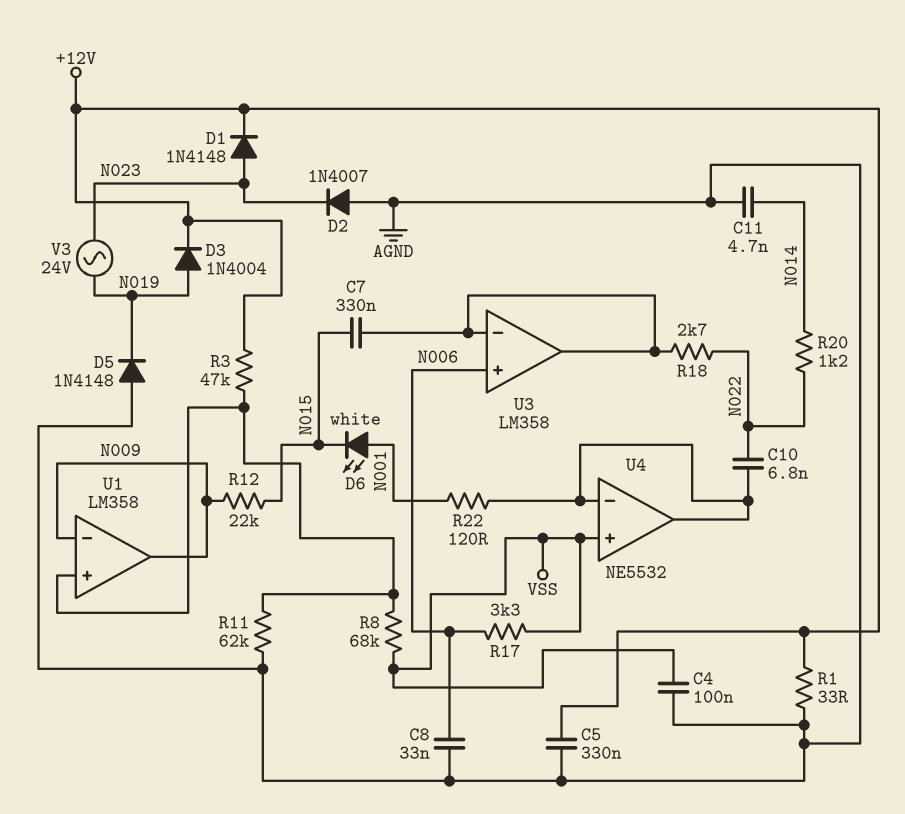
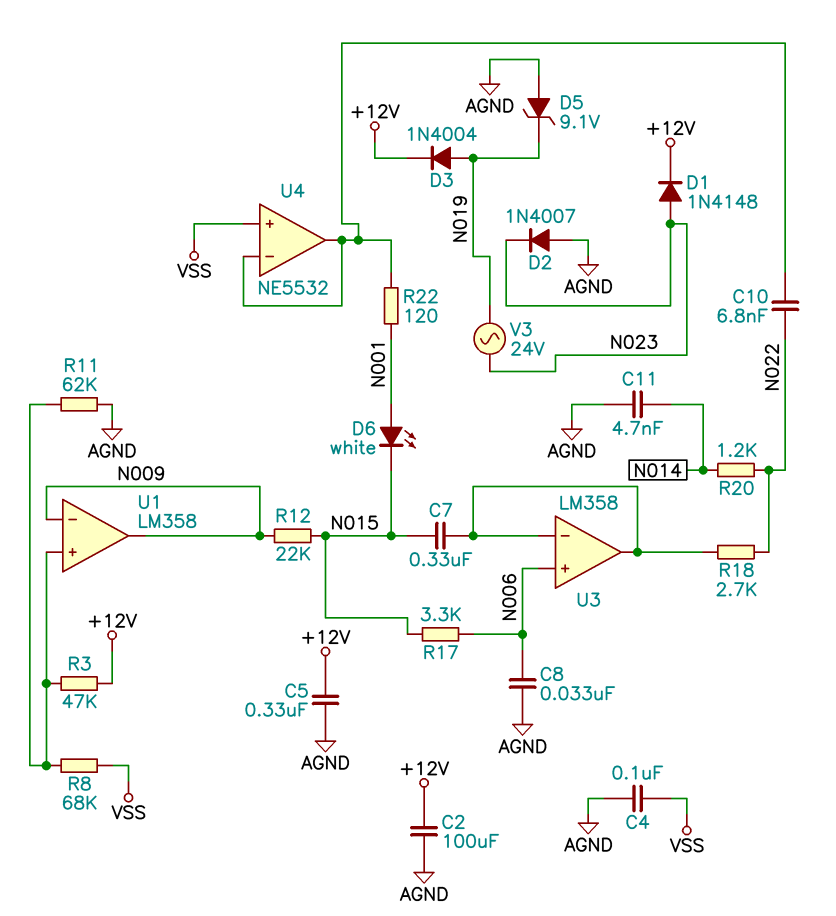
C2: none -> 100uF (+12V, AGND)
D5: diode 1N4148 (A AGND, K N019) -> zener 9.1V (A AGND, K N019)
R1: 33 (+12V, AGND) -> none
R17: 3.3k (N006, VSS) -> 3.3k (N006, N015)

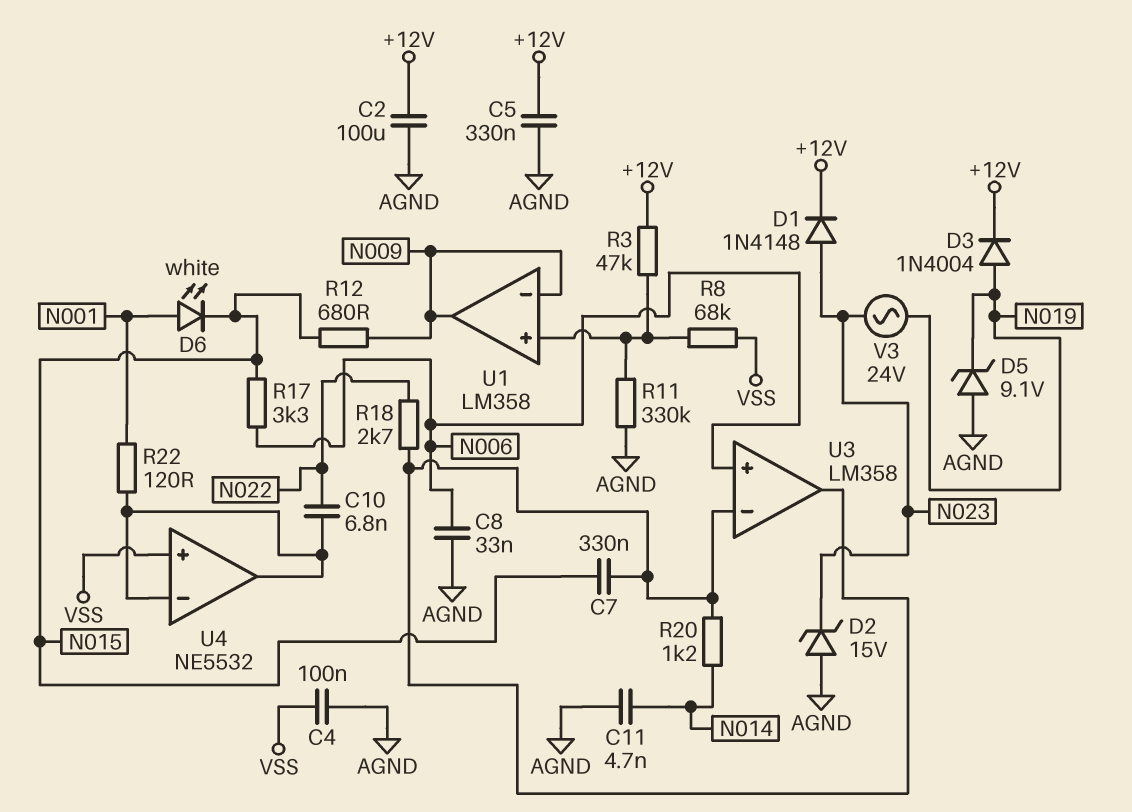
D2: diode 1N4007 (A AGND, K N023) -> zener 15V (A AGND, K N023)
R11: 62k (AGND, U1/in+) -> 330k (AGND, U1/in+)
R12: 22k (N009, N015) -> 680 (N009, N015)
R20: 1.2k (N014, N022) -> 1.2k (N014, U3/in-)

